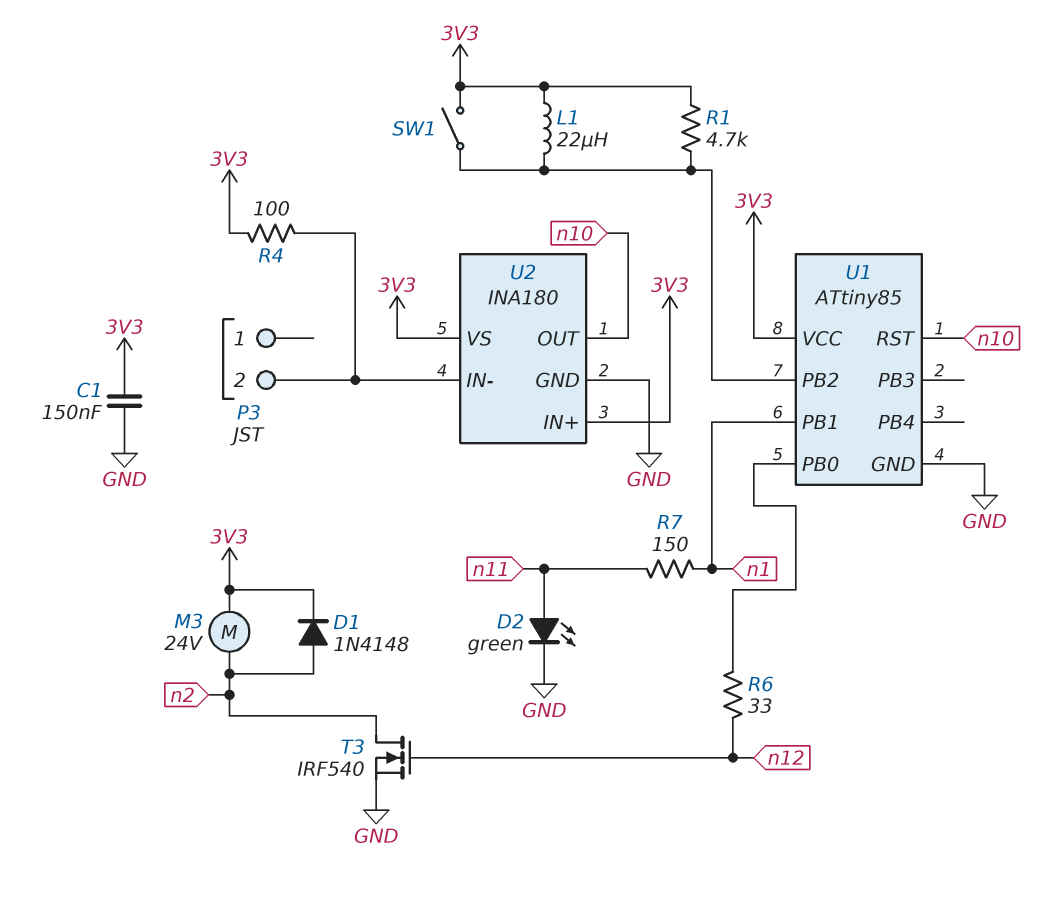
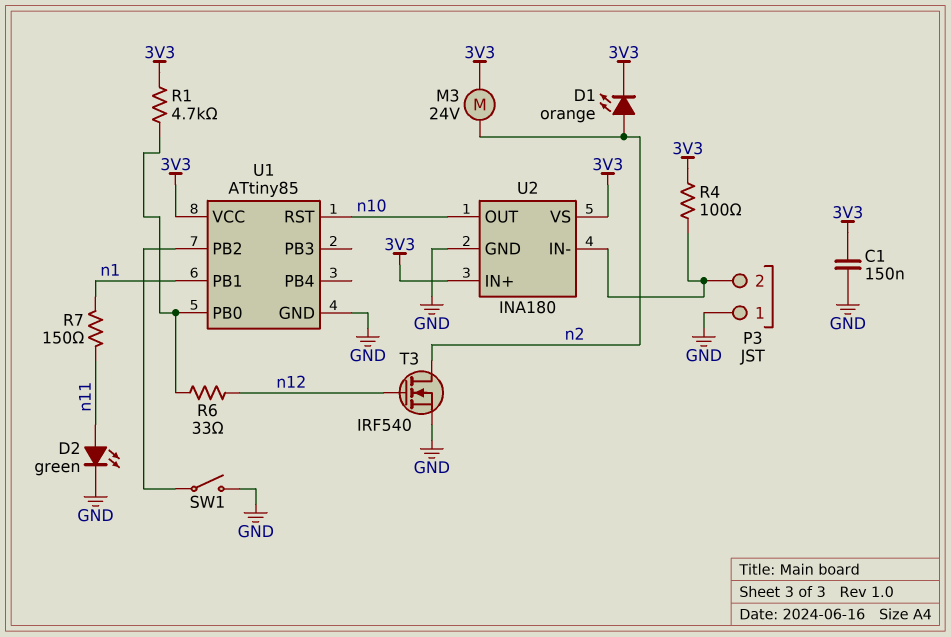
D1: diode 1N4148 (A n2, K 3V3) -> LED orange (A n2, K 3V3)
L1: 22uH (3V3, U1/PB2) -> none
P3 pin 1: none -> GND
R1: 4.7k (3V3, U1/PB2) -> 4.7k (3V3, U1/PB0)
SW1: switch (3V3, U1/PB2) -> switch (GND, U1/PB2)

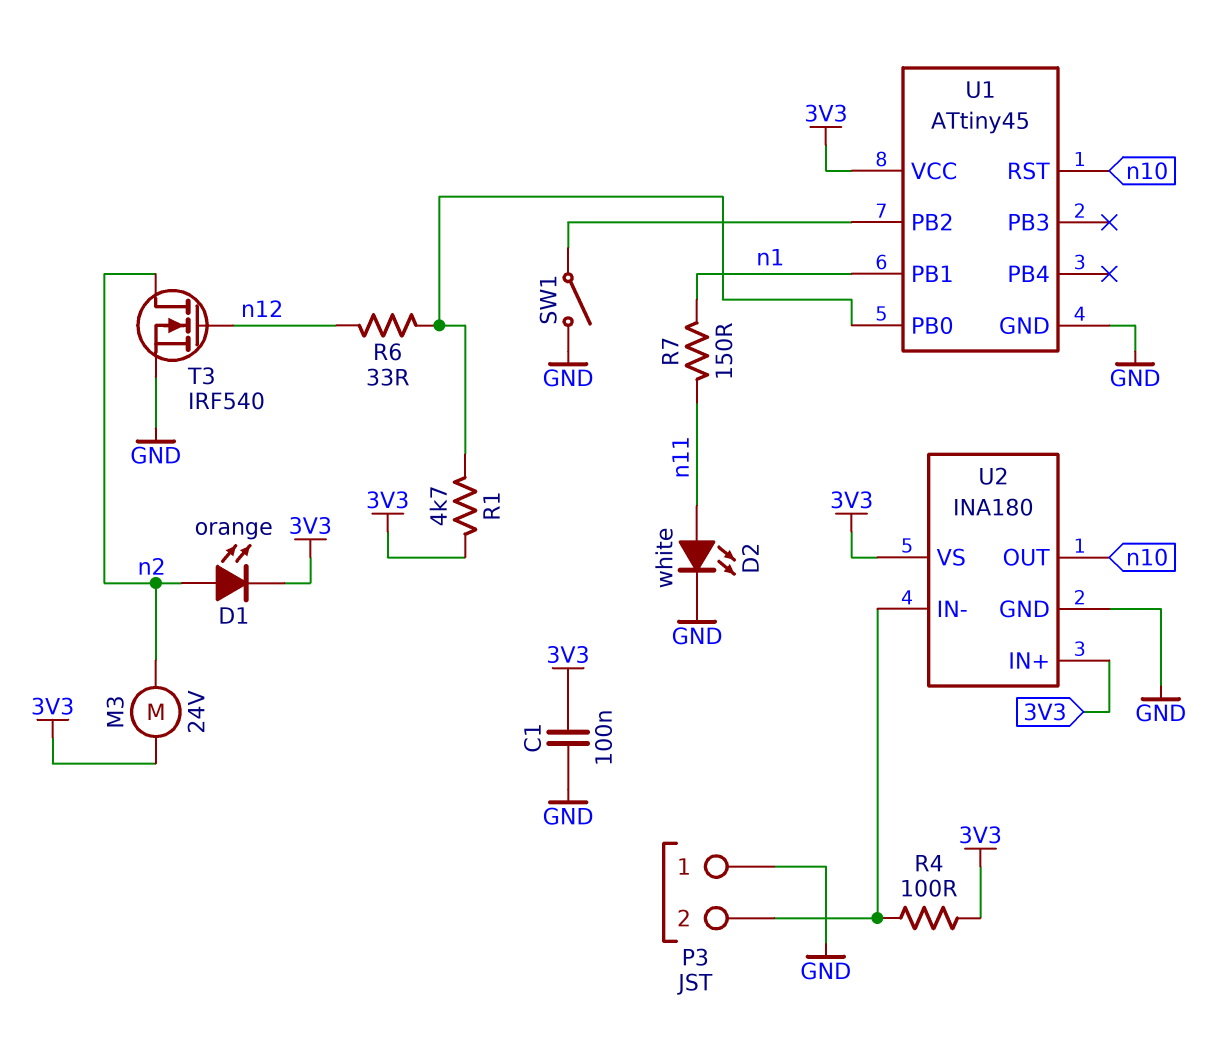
C1: 150nF (3V3, GND) -> 100nF (3V3, GND)
D2: LED green (A n11, K GND) -> LED white (A n11, K GND)
U1: ATtiny85 -> ATtiny45

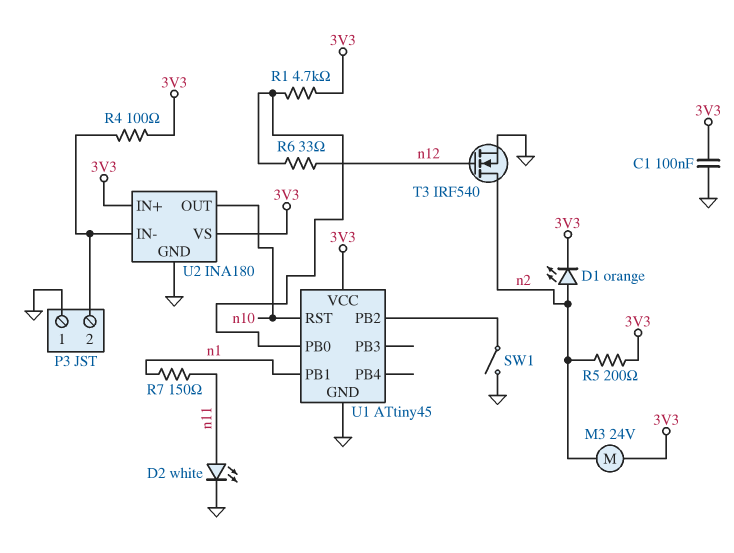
R5: none -> 200 (3V3, n2)

